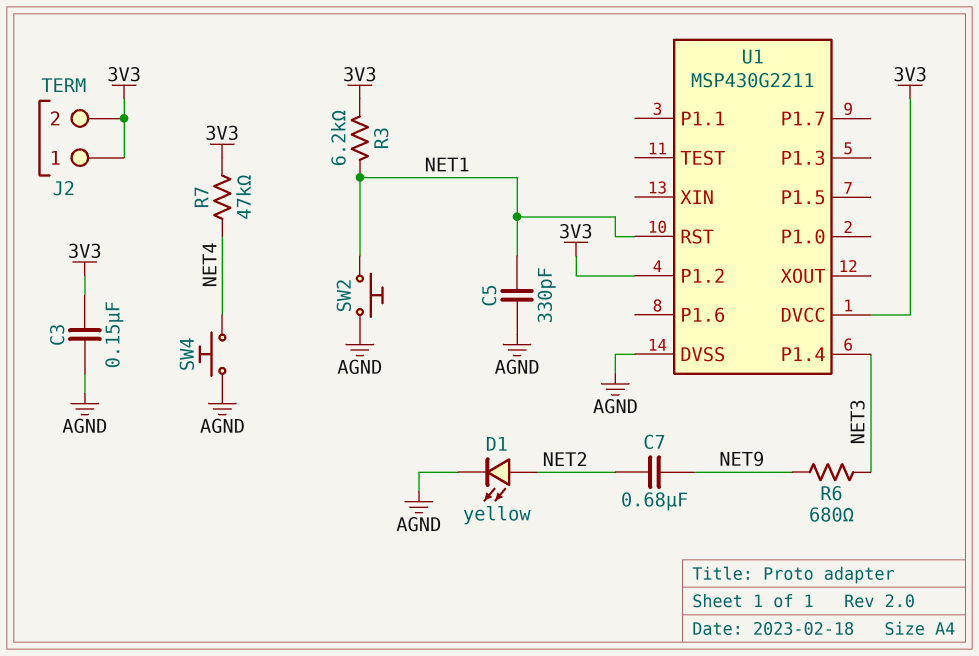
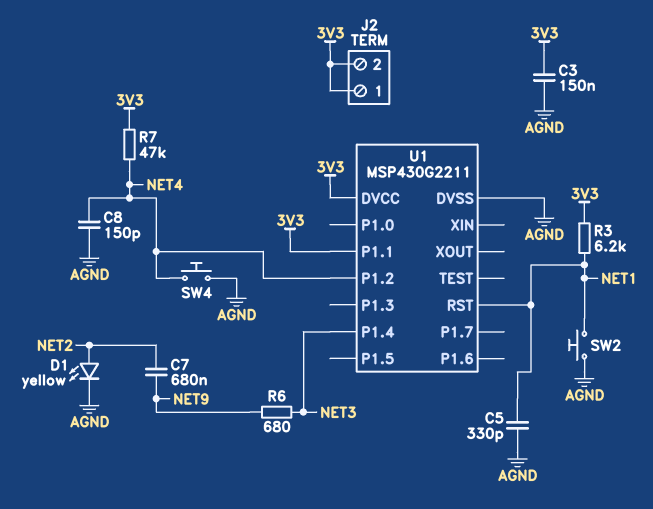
C8: none -> 150pF (AGND, NET4)
U1 pin P1.1: none -> 3V3
U1 pin P1.2: 3V3 -> NET4

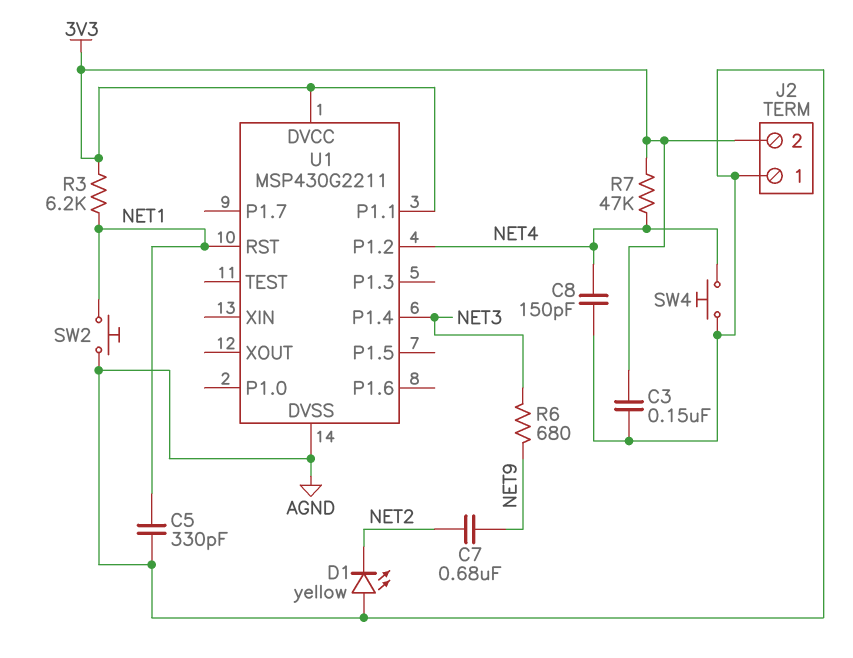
D1: LED yellow (A NET2, K AGND) -> LED yellow (A AGND, K NET2)
J2 pin 1: 3V3 -> AGND

